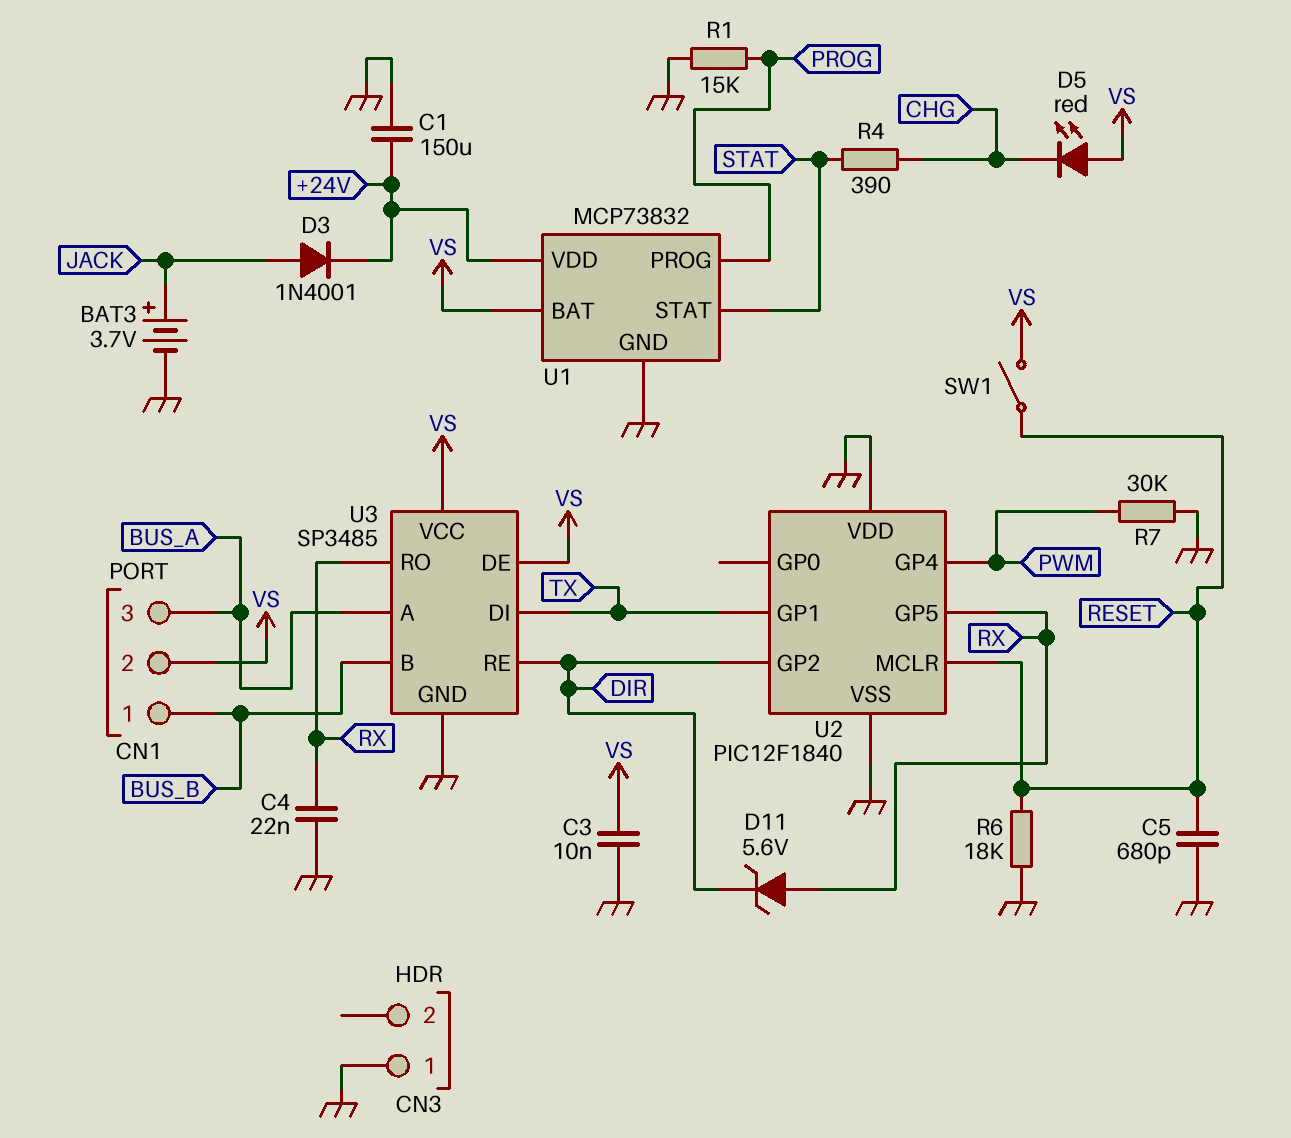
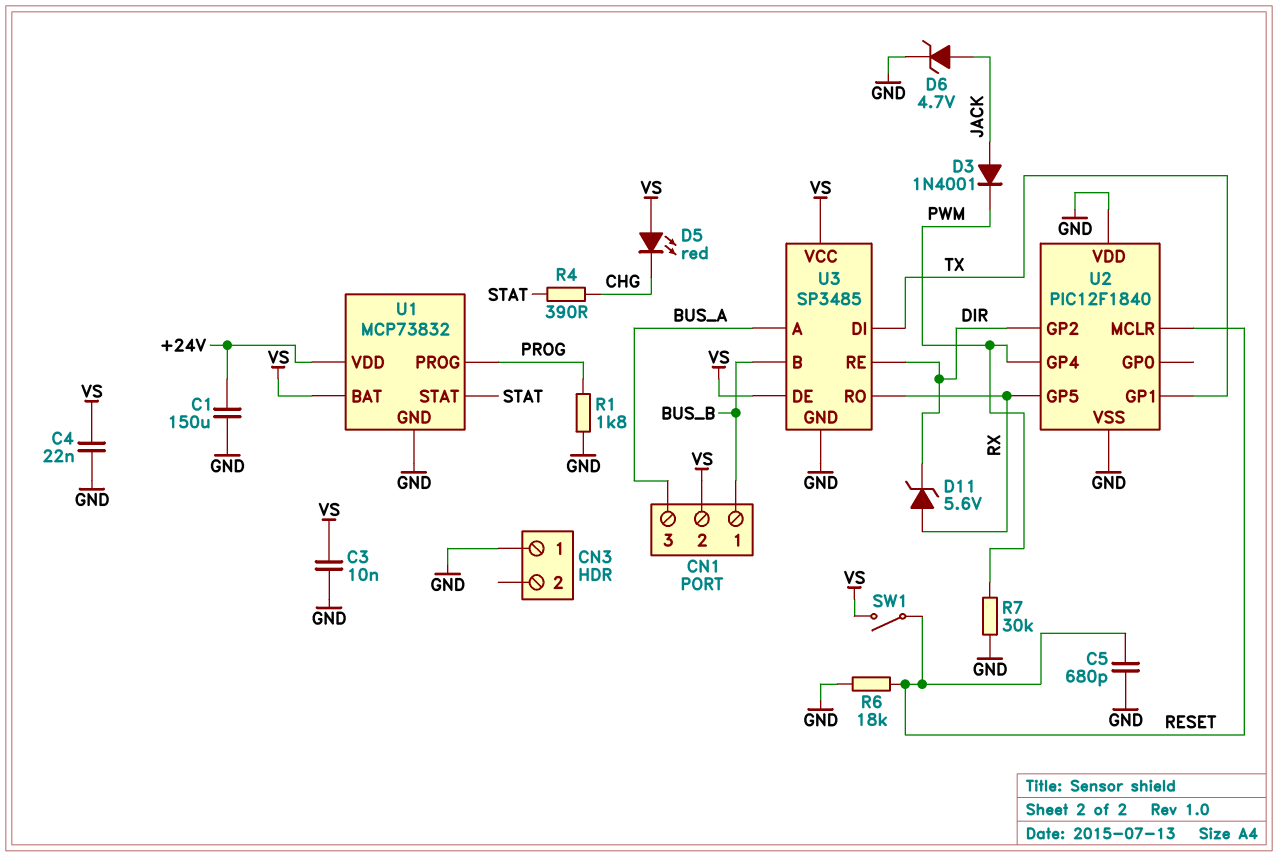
BAT3: 3.7V (plus JACK, minus GND) -> none
C4: 22nF (GND, RX) -> 22nF (GND, VS)
D3: diode 1N4001 (A JACK, K +24V) -> diode 1N4001 (A JACK, K PWM)
D6: none -> zener 4.7V (A JACK, K GND)
R1: 15k (GND, PROG) -> 1.8k (GND, PROG)

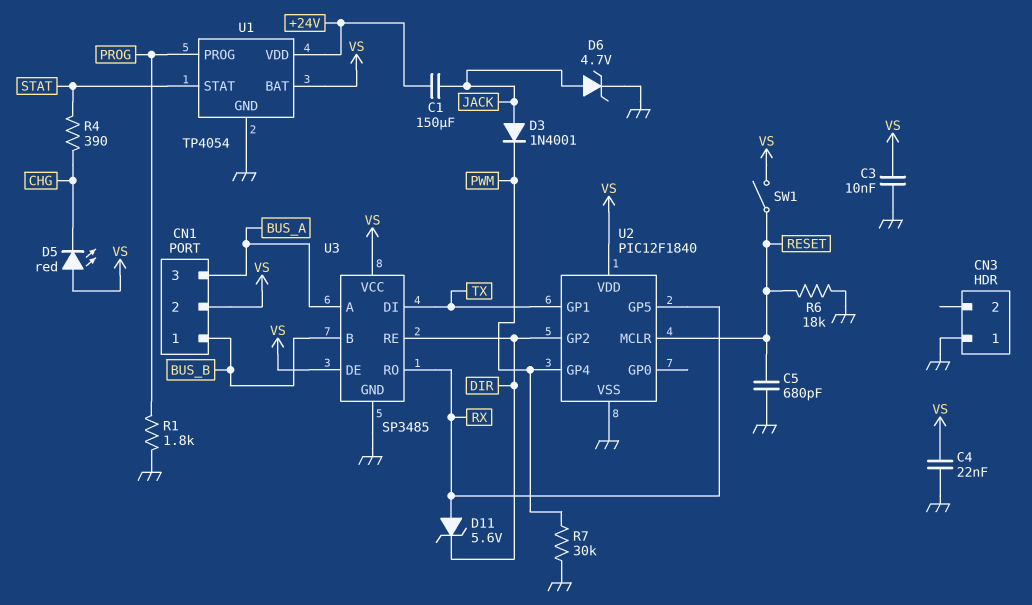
C1: 150uF (+24V, GND) -> 150uF (+24V, JACK)
U1: MCP73832 -> TP4054
U2 pin VDD: GND -> VS

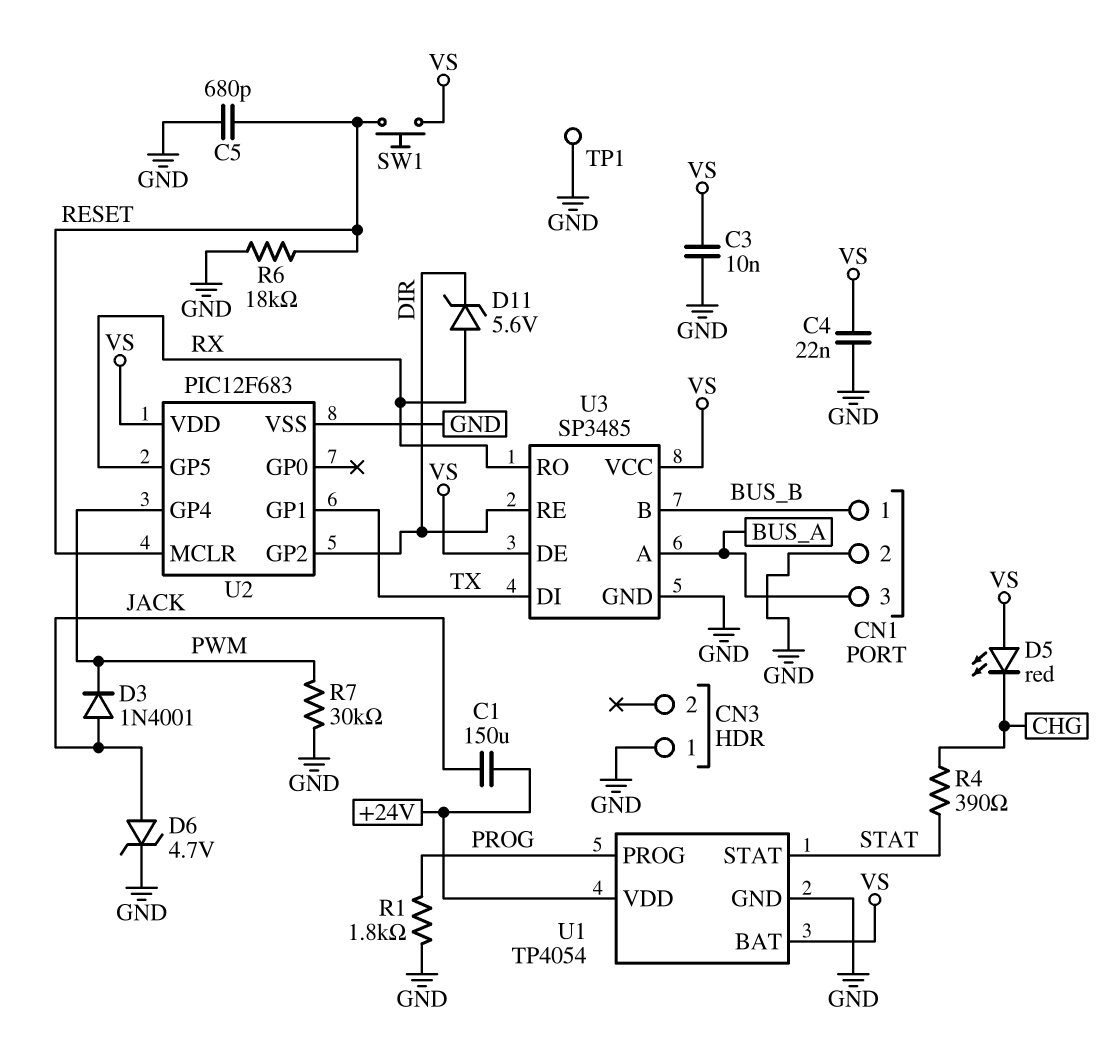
CN1 pin 2: VS -> GND
SW1: switch (RESET, VS) -> button (RESET, VS)
TP1: none -> test point (GND)
U2: PIC12F1840 -> PIC12F683

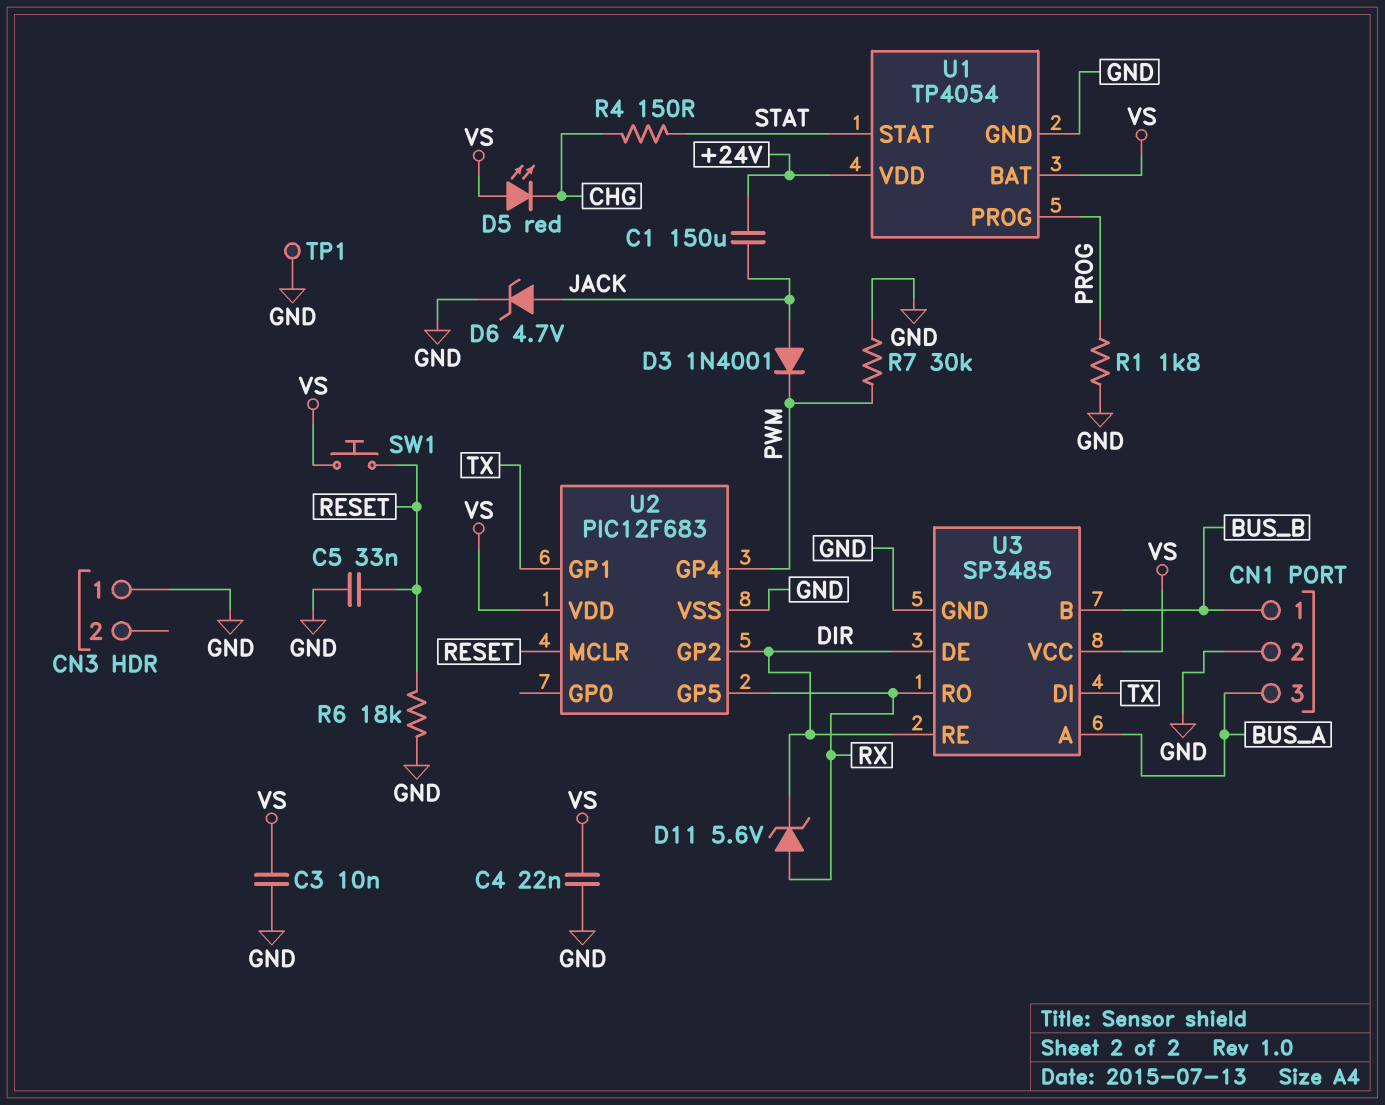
C5: 680pF (GND, RESET) -> 33nF (GND, RESET)
R4: 390 (CHG, STAT) -> 150 (CHG, STAT)
U3 pin DE: VS -> DIR

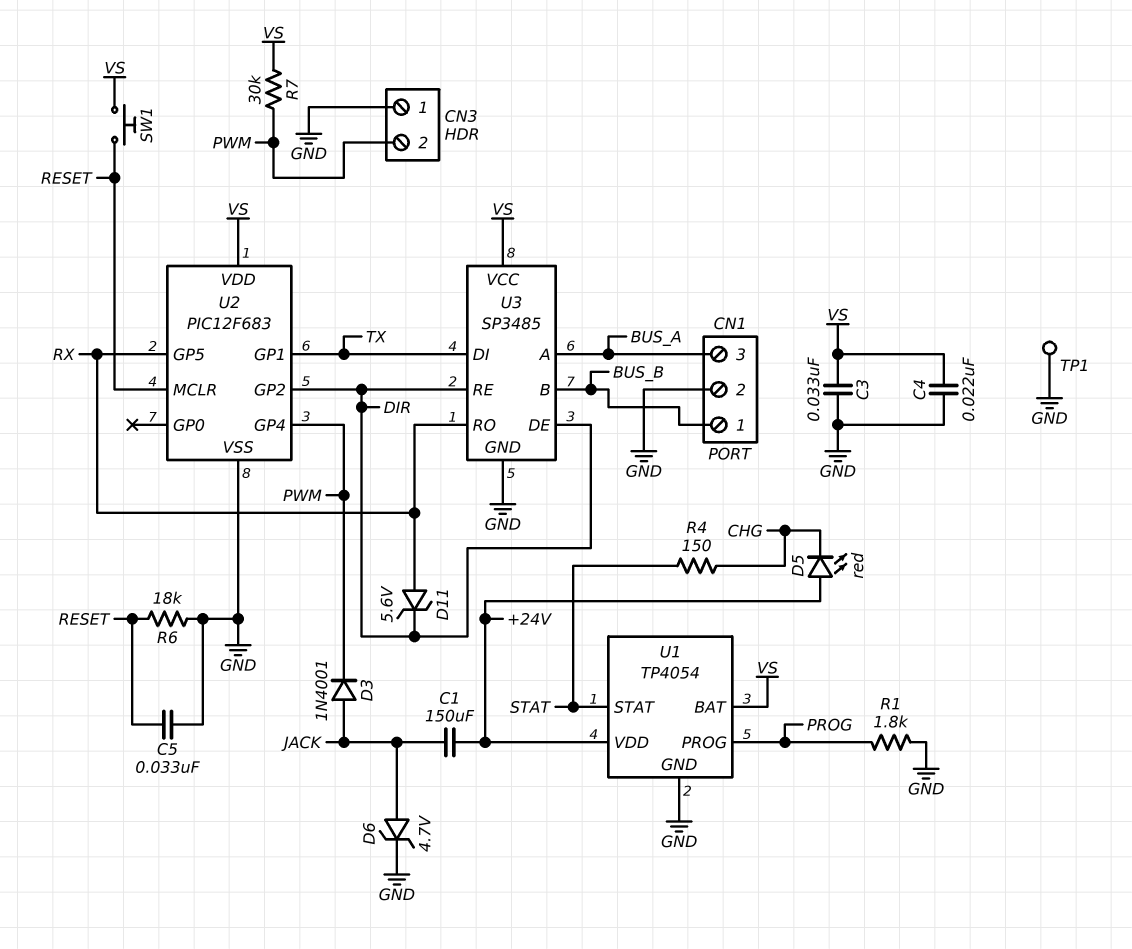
C3: 10nF (GND, VS) -> 33nF (GND, VS)
CN3 pin 2: none -> PWM
D5: LED red (A VS, K CHG) -> LED red (A +24V, K CHG)
R7: 30k (GND, PWM) -> 30k (PWM, VS)

